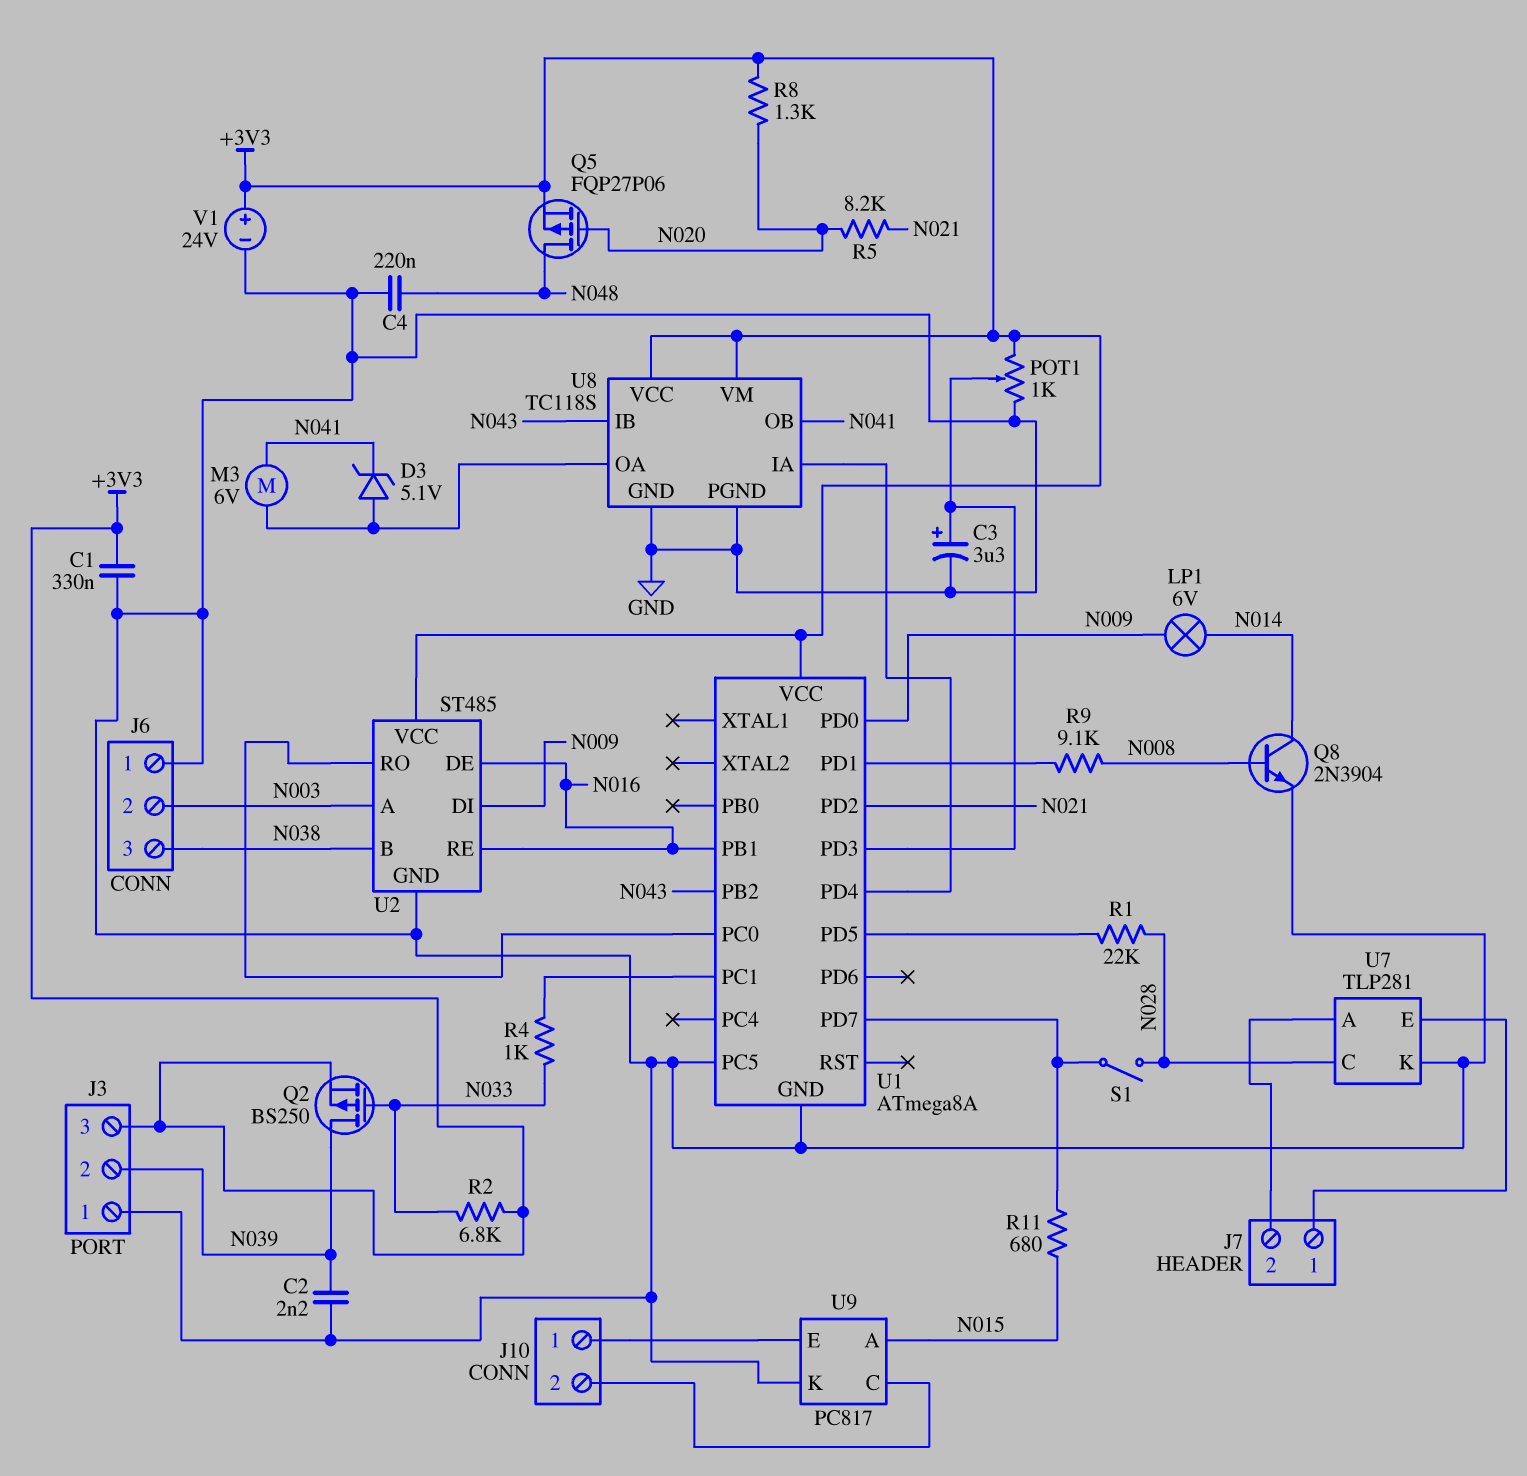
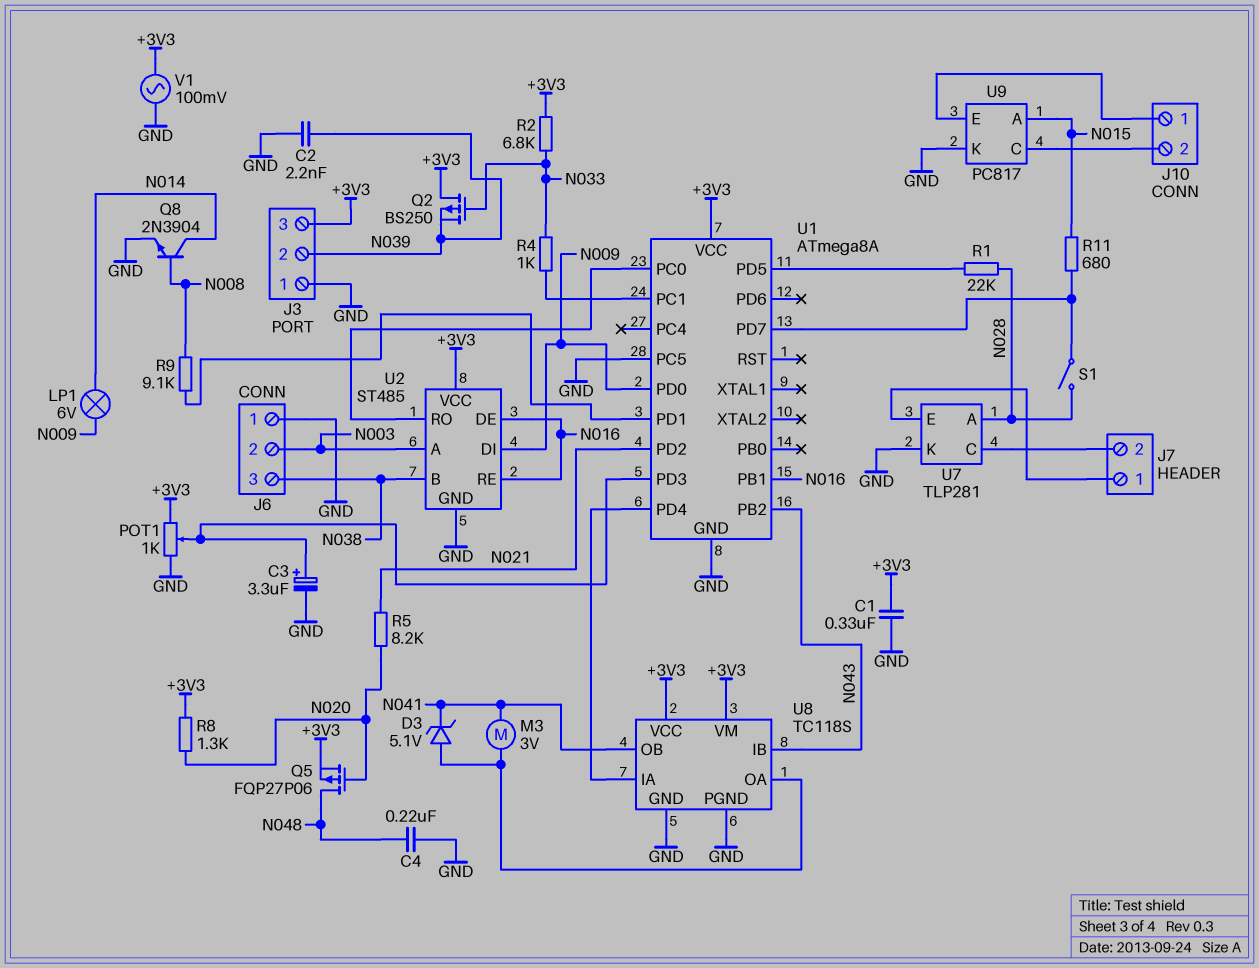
M3: motor 6V (N041, U8/OA) -> motor 3V (N041, U8/OA)
Q2: PMOS BS250 (G N033, D N039, S +3V3) -> PMOS BS250 (G N033, D +3V3, S N039)
U7 pin A: J7/2 -> N028
U7 pin C: N028 -> J7/2
V1: 24V (plus +3V3, minus GND) -> AC 100mV (+3V3, GND)

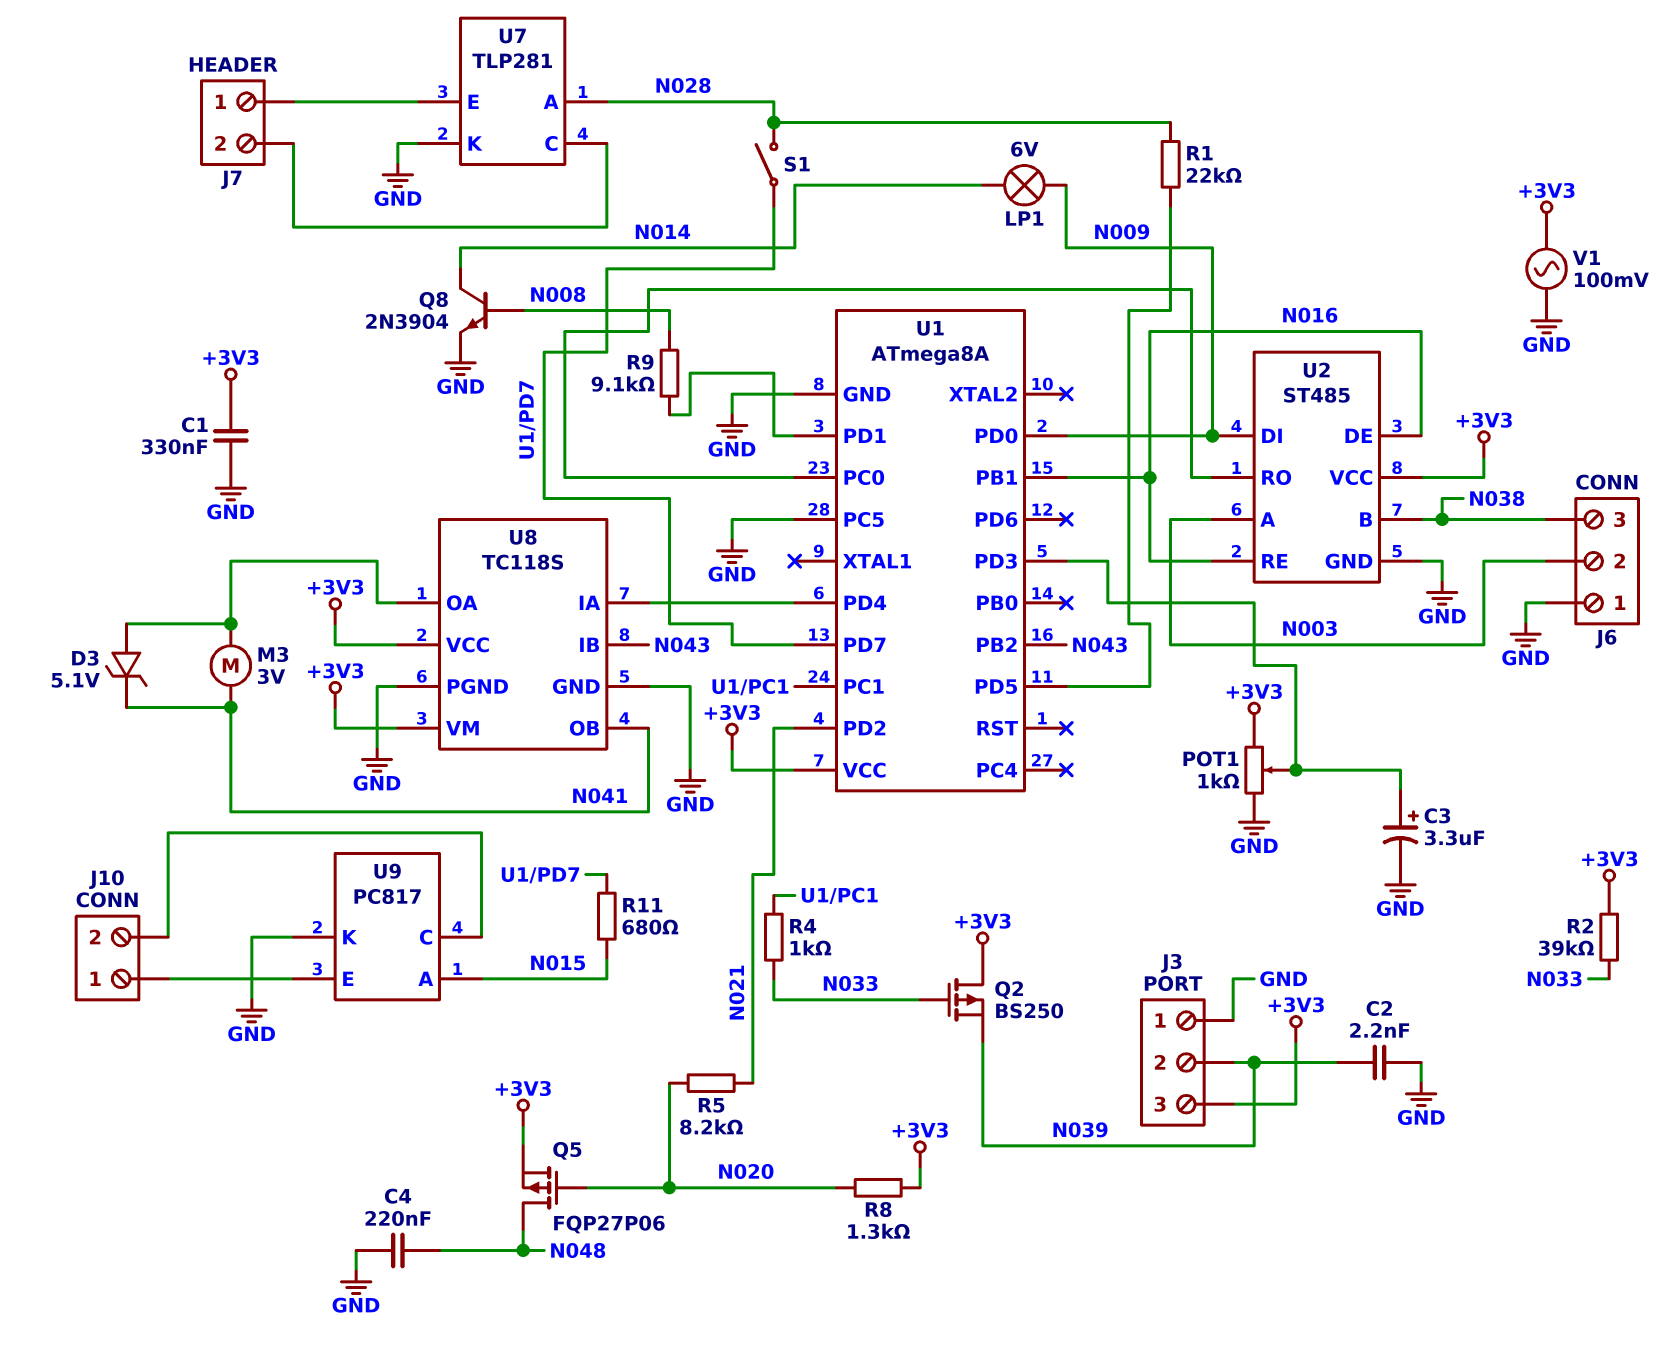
R2: 6.8k (+3V3, N033) -> 39k (+3V3, N033)

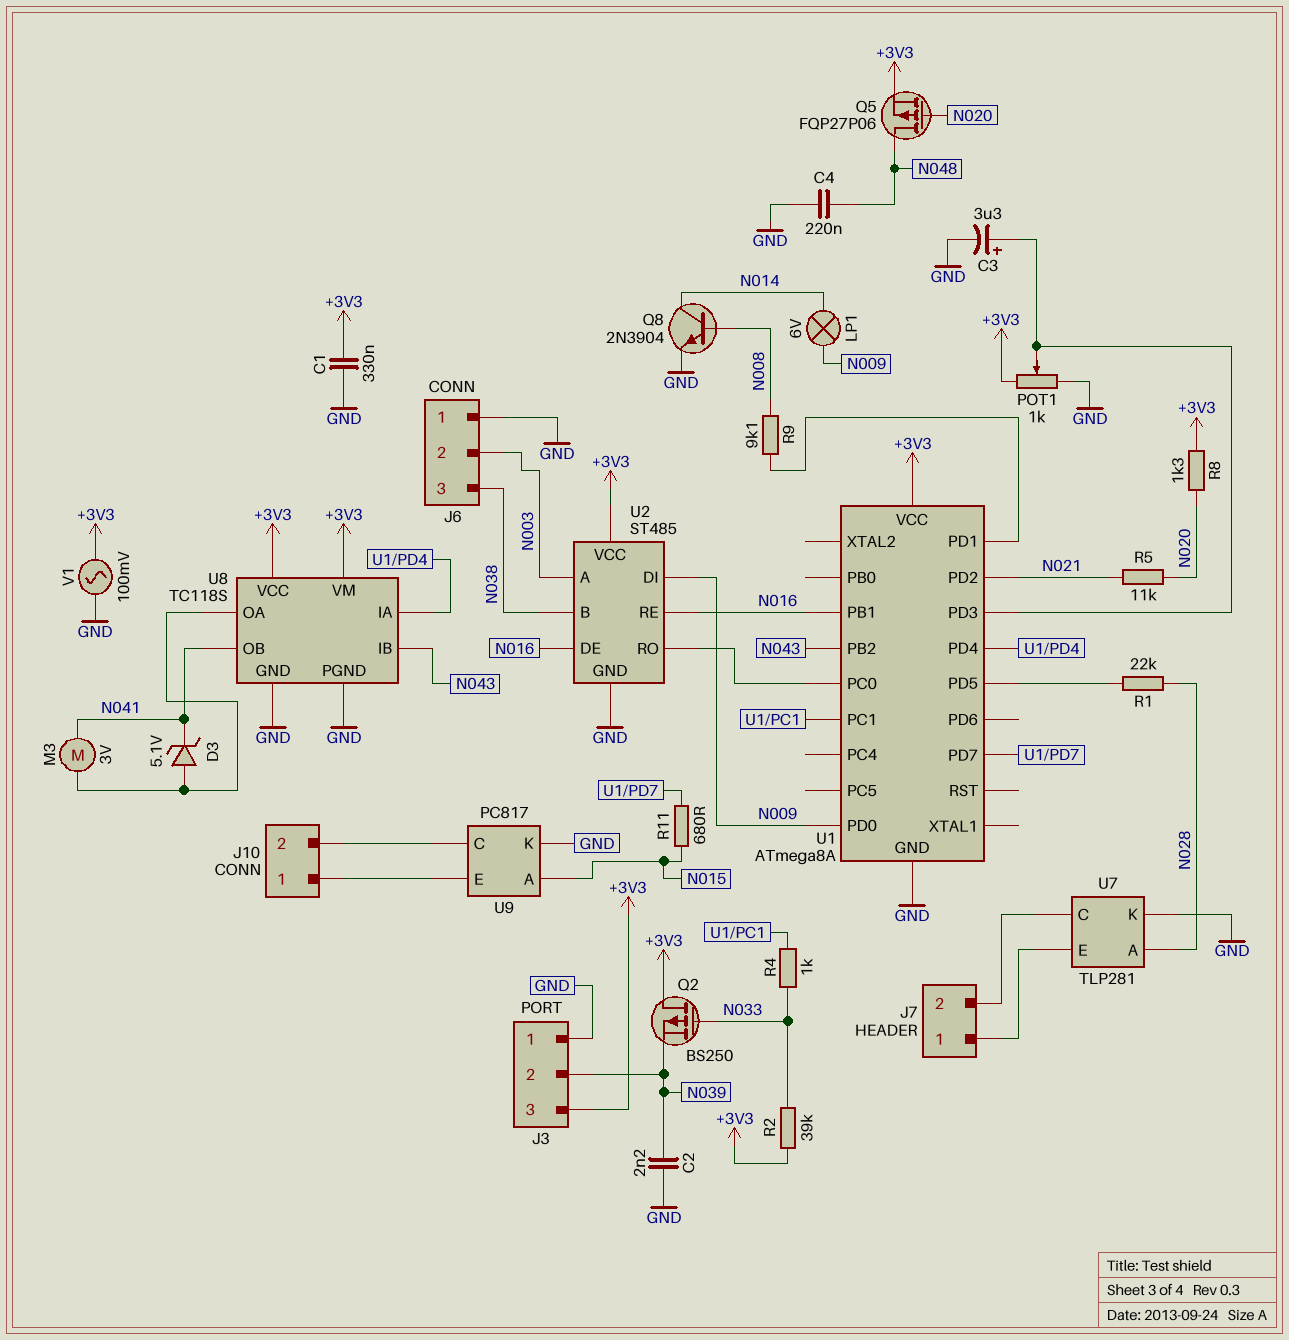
R5: 8.2k (N020, N021) -> 11k (N020, N021)
S1: switch (N028, U1/PD7) -> none
U1 pin PC5: GND -> none

